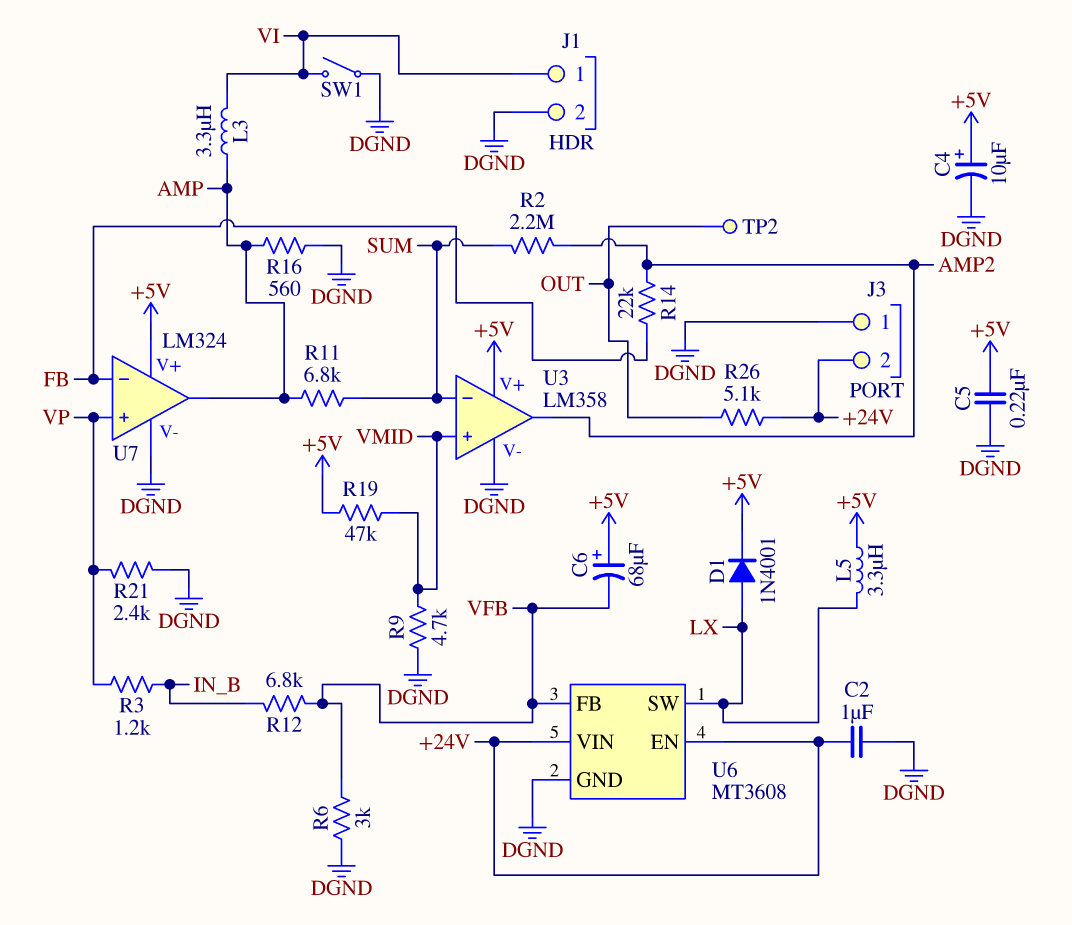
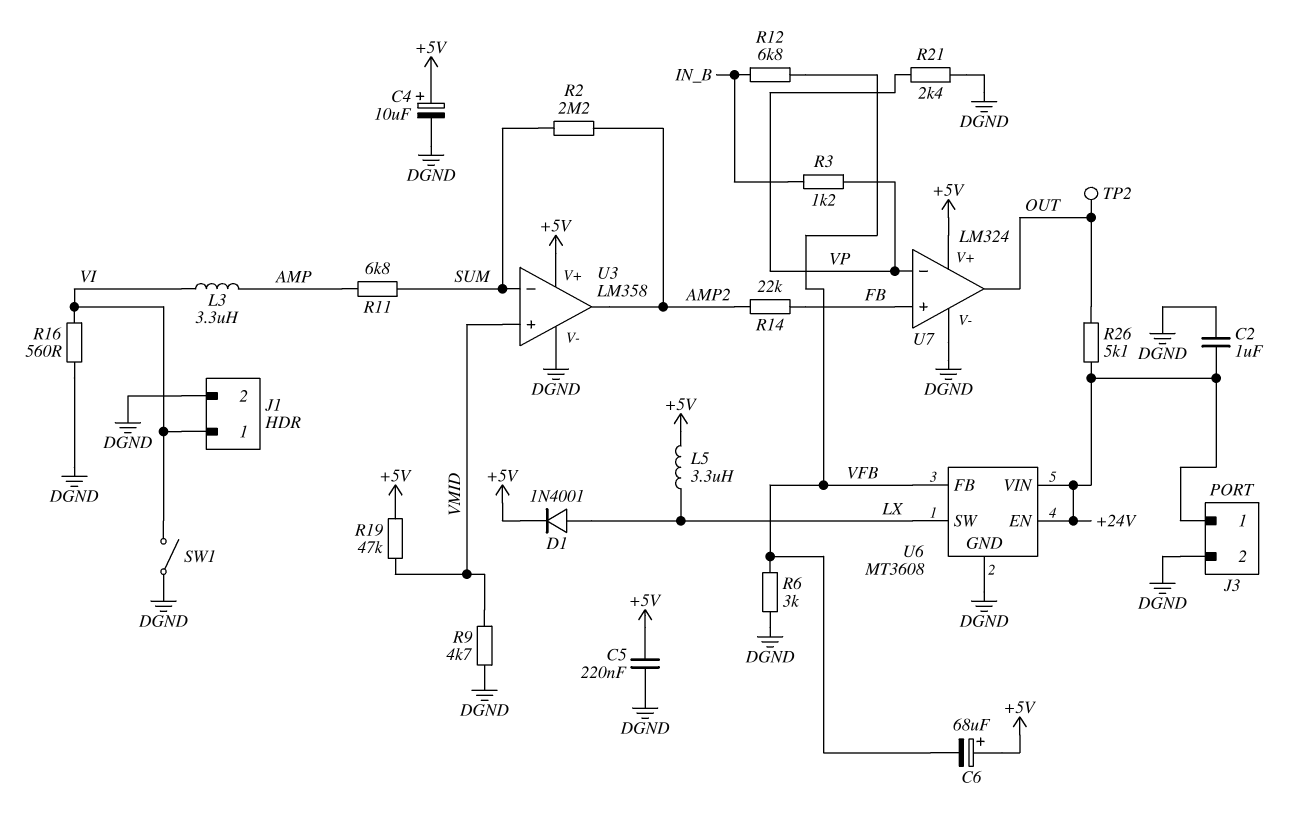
J3 pin 1: DGND -> +24V
J3 pin 2: +24V -> DGND
R16: 560 (AMP, DGND) -> 560 (DGND, VI)
U7 pin in+: VP -> FB
U7 pin in-: FB -> VP
U7 pin out: AMP -> OUT

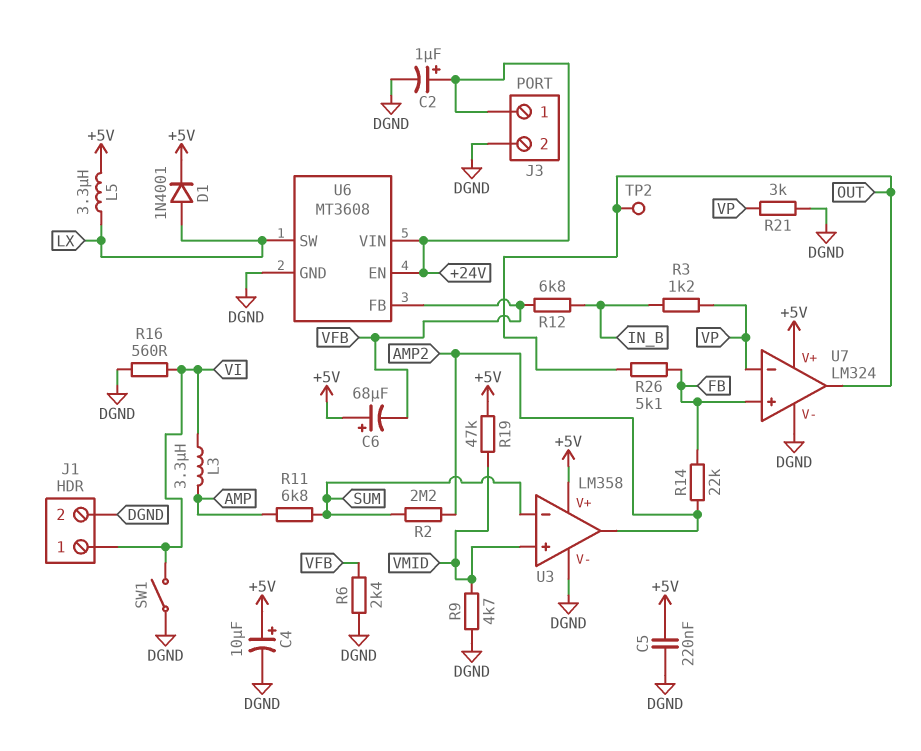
C2: 1uF (+24V, DGND) -> 1uF (plus +24V, minus DGND)
R6: 3k (DGND, VFB) -> 2.4k (DGND, VFB)
R21: 2.4k (DGND, VP) -> 3k (DGND, VP)
R26: 5.1k (+24V, OUT) -> 5.1k (FB, OUT)

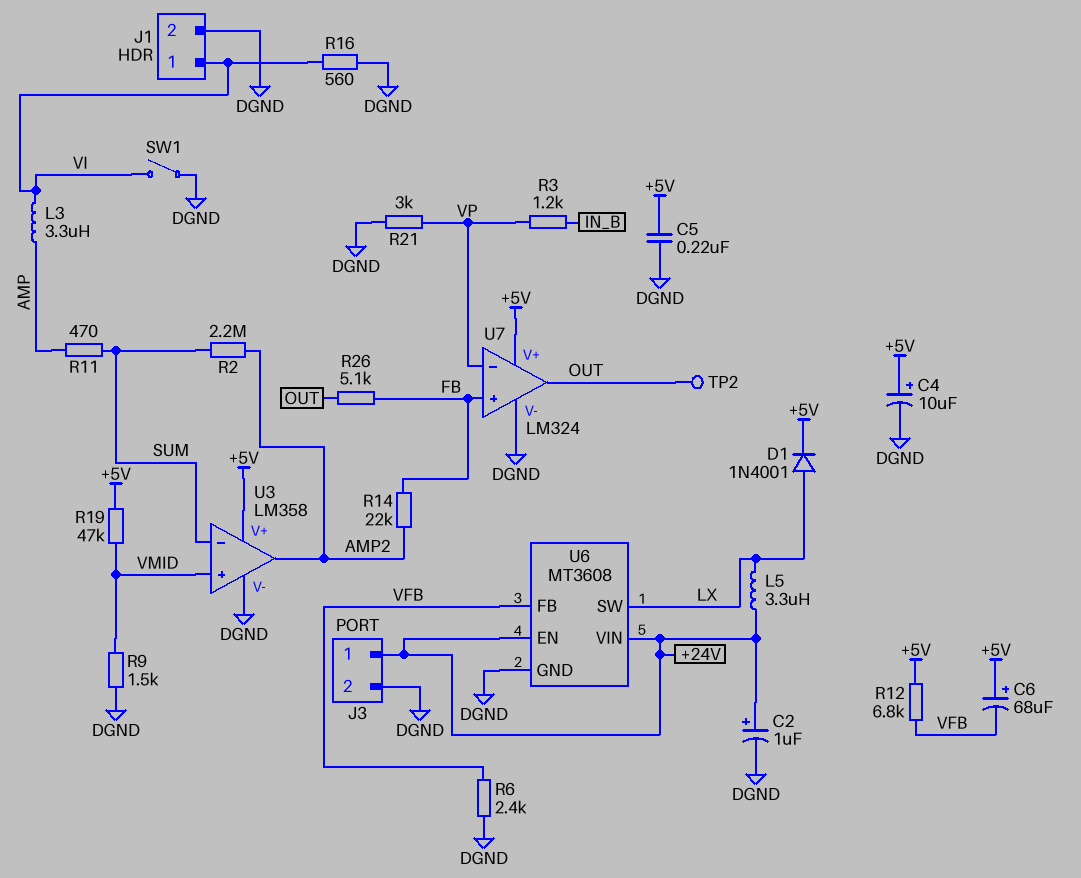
L5: 3.3uH (+5V, LX) -> 3.3uH (+24V, LX)
R9: 4.7k (DGND, VMID) -> 1.5k (DGND, VMID)
R11: 6.8k (AMP, SUM) -> 470 (AMP, SUM)
R12: 6.8k (IN_B, VFB) -> 6.8k (+5V, VFB)

